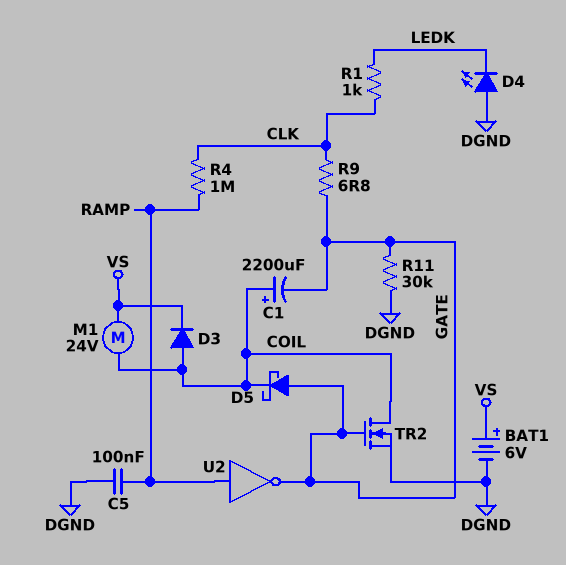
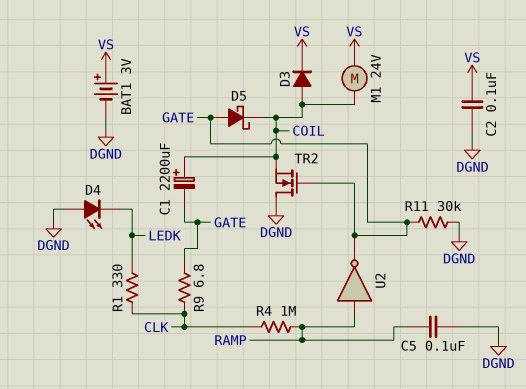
BAT1: 6V (plus VS, minus DGND) -> 3V (plus VS, minus DGND)
C2: none -> 100nF (DGND, VS)
R1: 1k (CLK, LEDK) -> 330 (CLK, LEDK)
TR2: NMOS (G GATE, D COIL, S DGND) -> NMOS (G GATE, D DGND, S COIL)

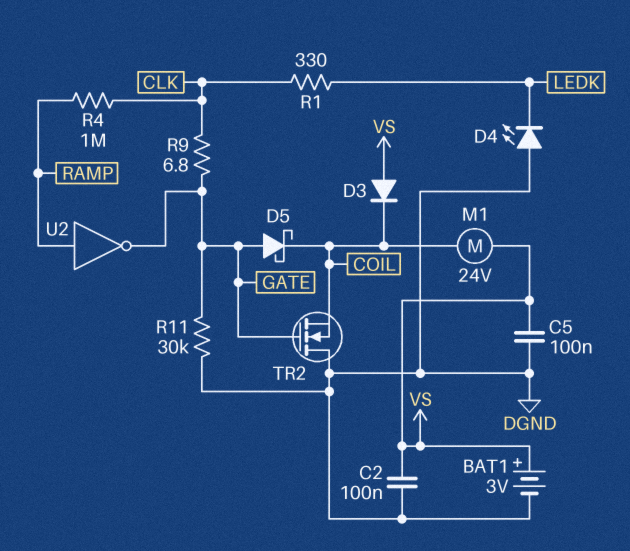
C1: 2200uF (plus COIL, minus GATE) -> none
C5: 100nF (DGND, RAMP) -> 100nF (DGND, VS)
D3: diode (A COIL, K VS) -> diode (A VS, K COIL)

